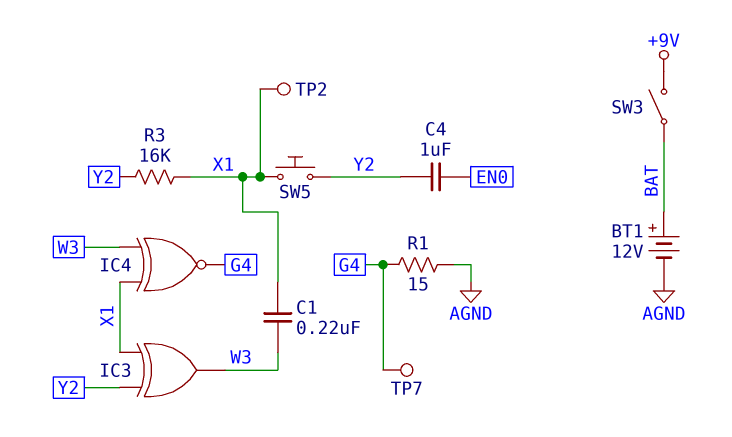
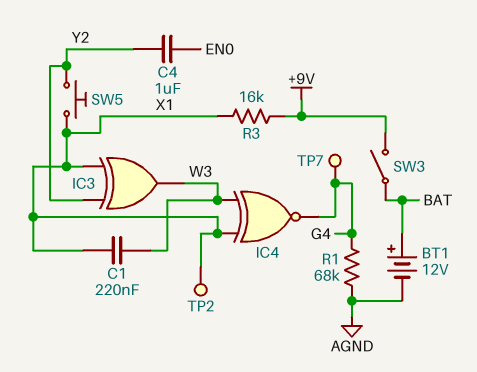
R1: 15 (AGND, G4) -> 68k (AGND, G4)
R3: 16k (X1, Y2) -> 16k (+9V, X1)

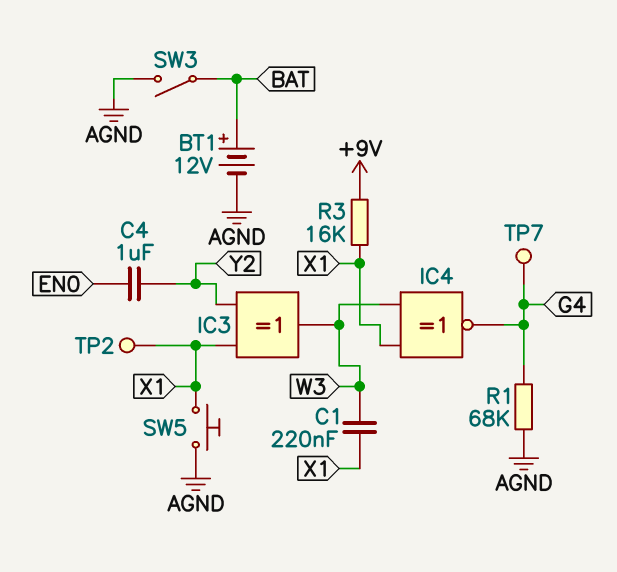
SW3: switch (+9V, BAT) -> switch (AGND, BAT)
SW5: button (X1, Y2) -> button (AGND, X1)

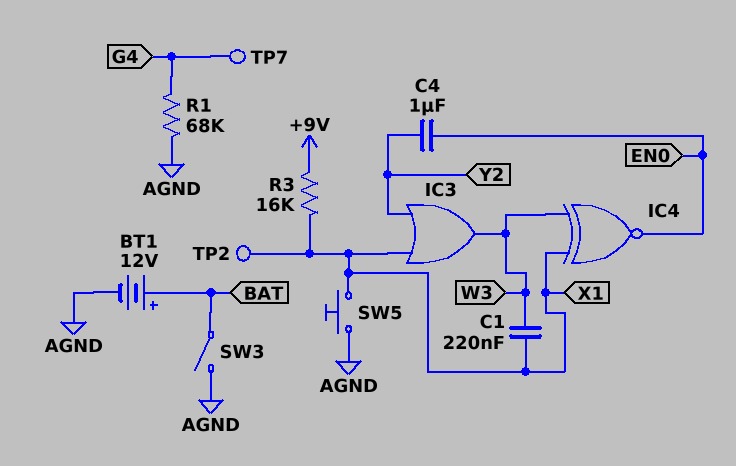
IC3: XOR (in X1, in Y2, out W3) -> OR (in X1, in Y2, out W3)
IC4: XNOR (in W3, in X1, out G4) -> XNOR (in W3, in X1, out EN0)

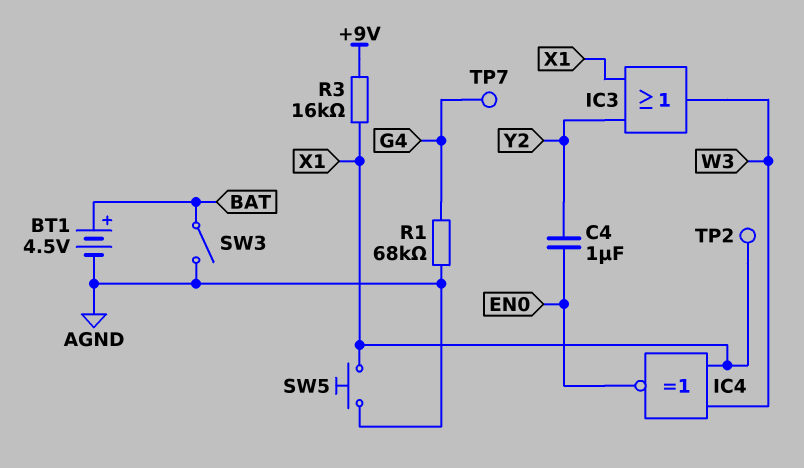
BT1: 12V (plus BAT, minus AGND) -> 4.5V (plus BAT, minus AGND)
C1: 220nF (W3, X1) -> none

